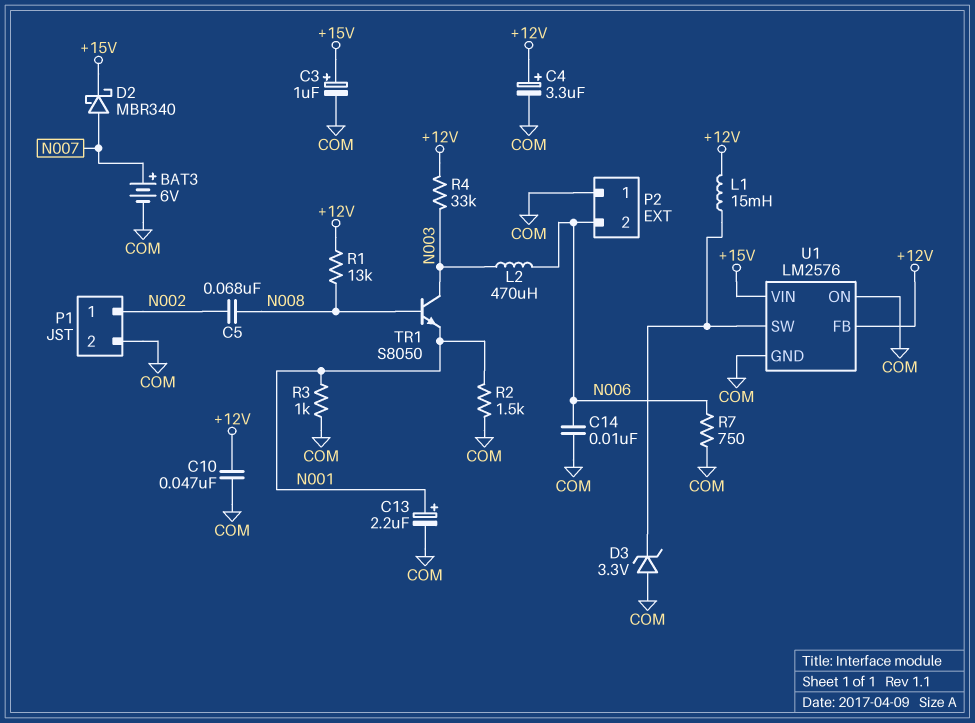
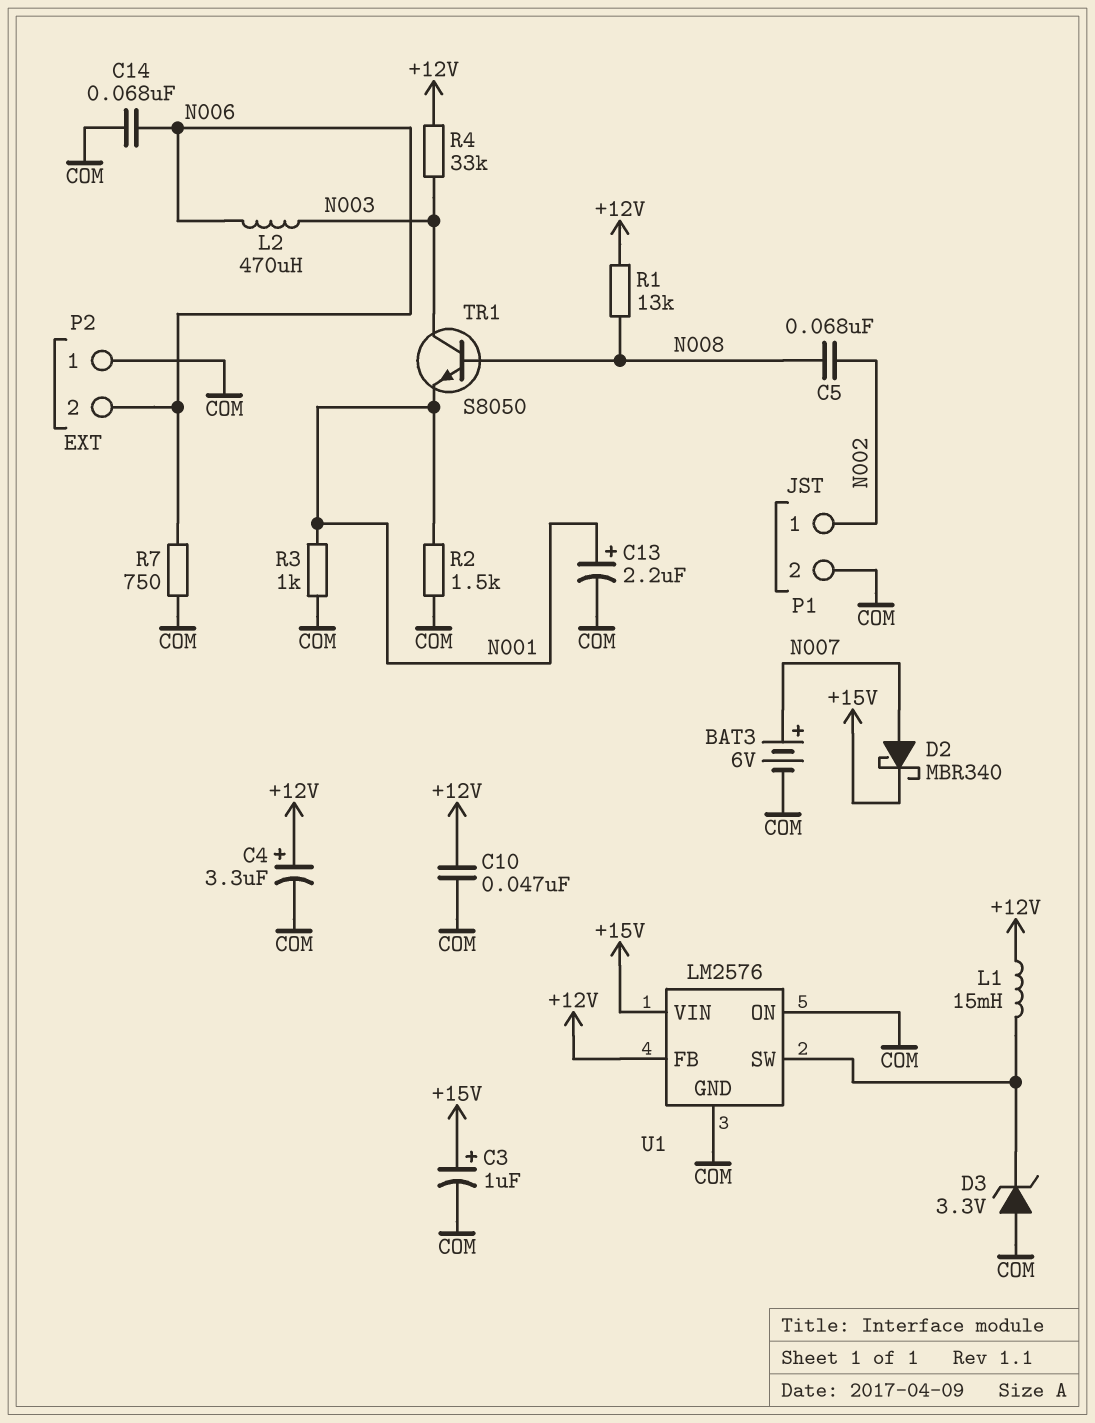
C14: 10nF (COM, N006) -> 68nF (COM, N006)

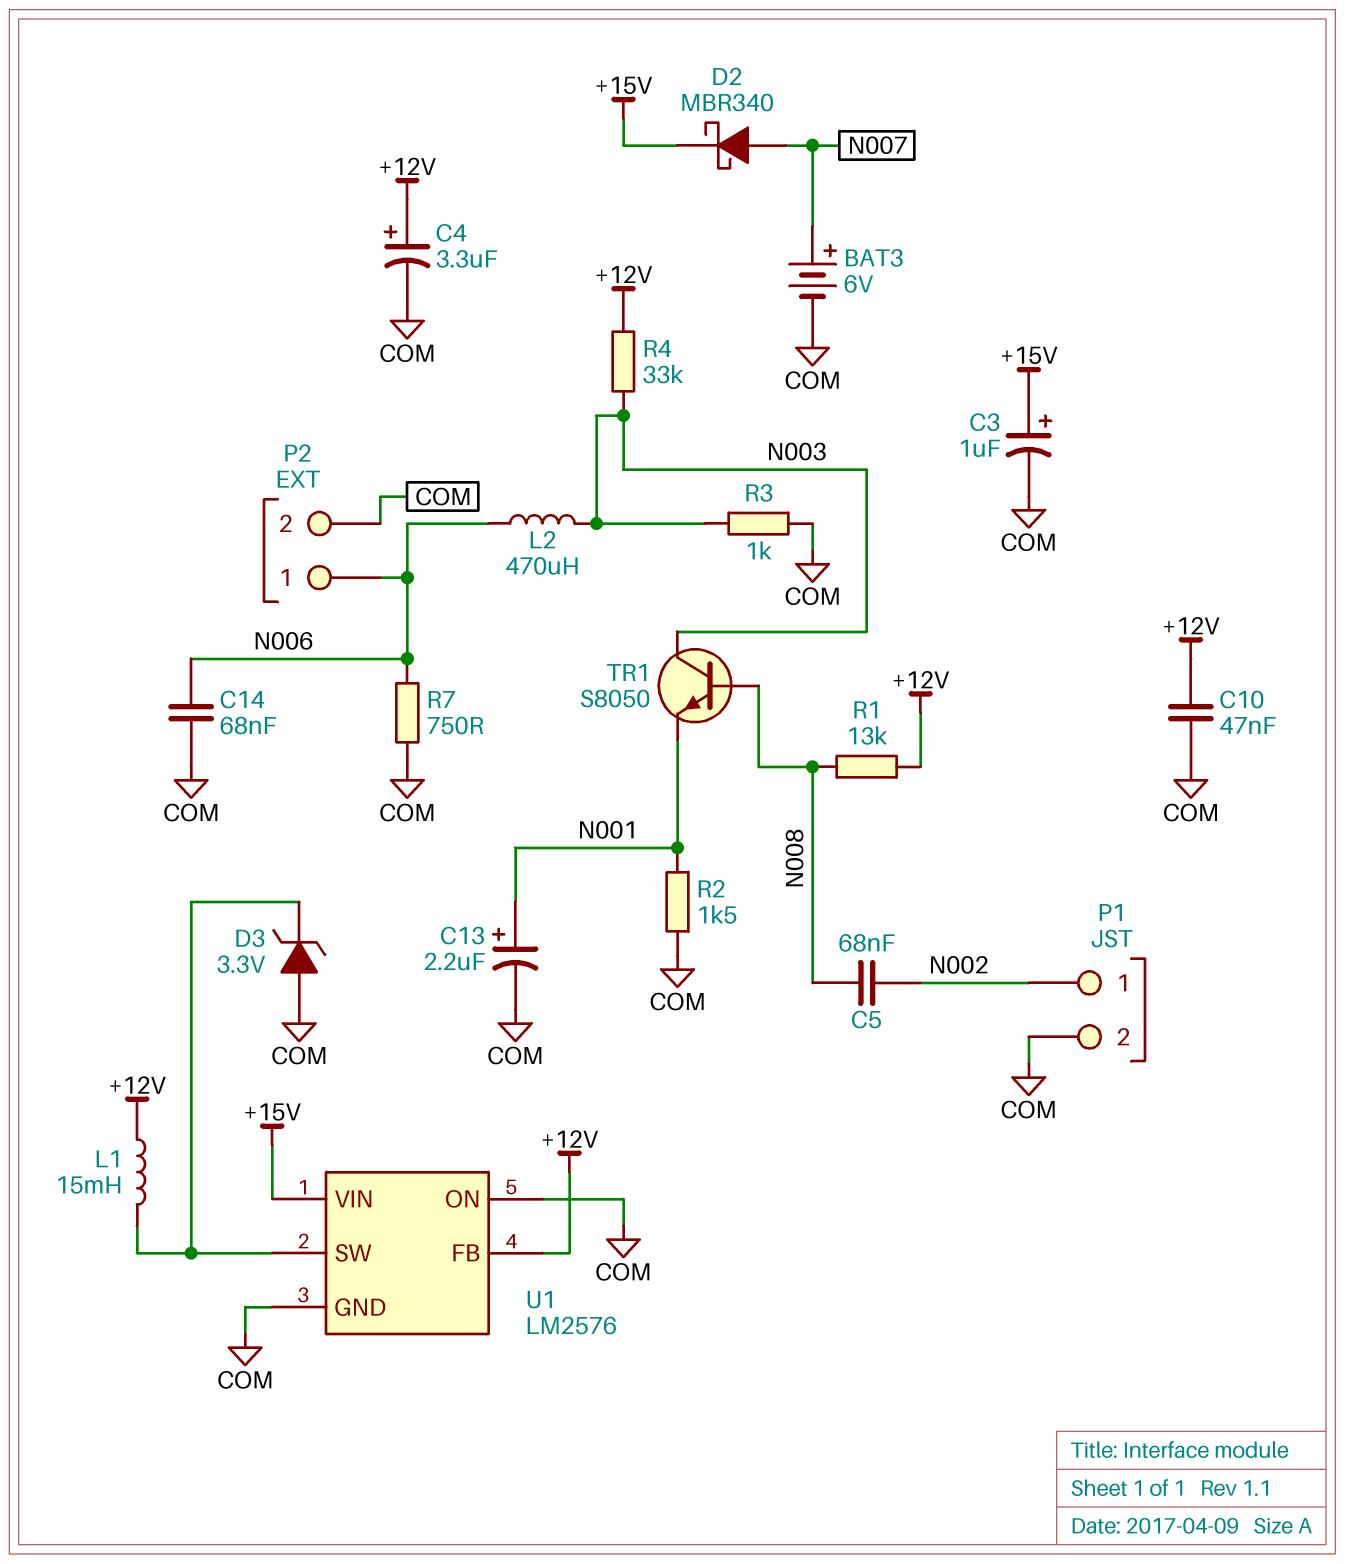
P2 pin 1: COM -> N006
P2 pin 2: N006 -> COM
R3: 1k (COM, N001) -> 1k (COM, N003)

